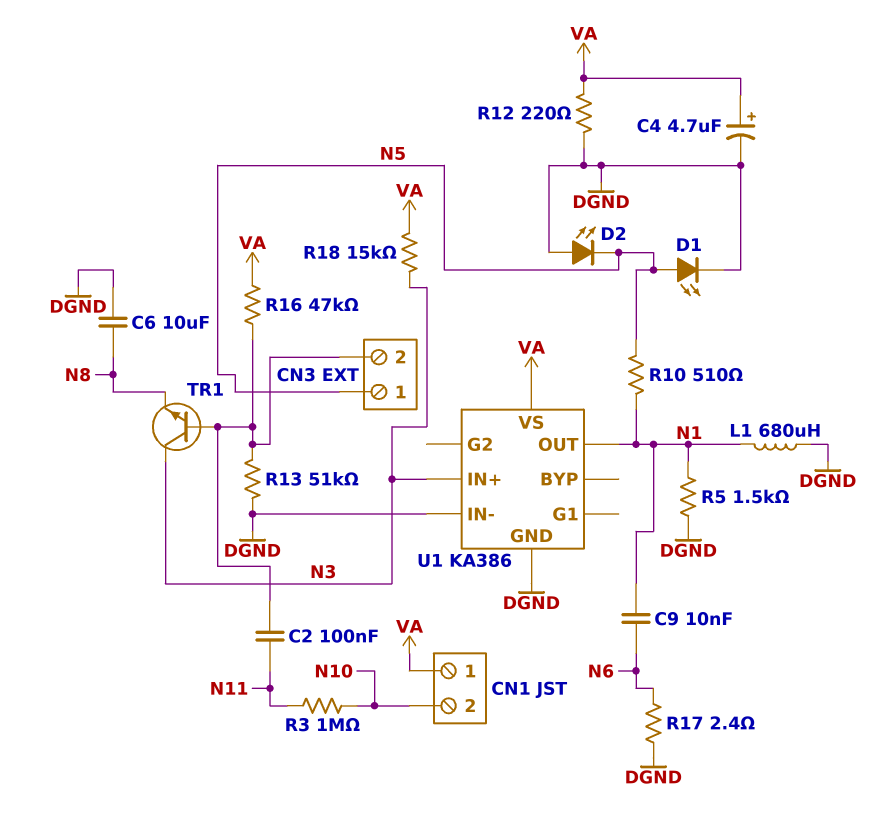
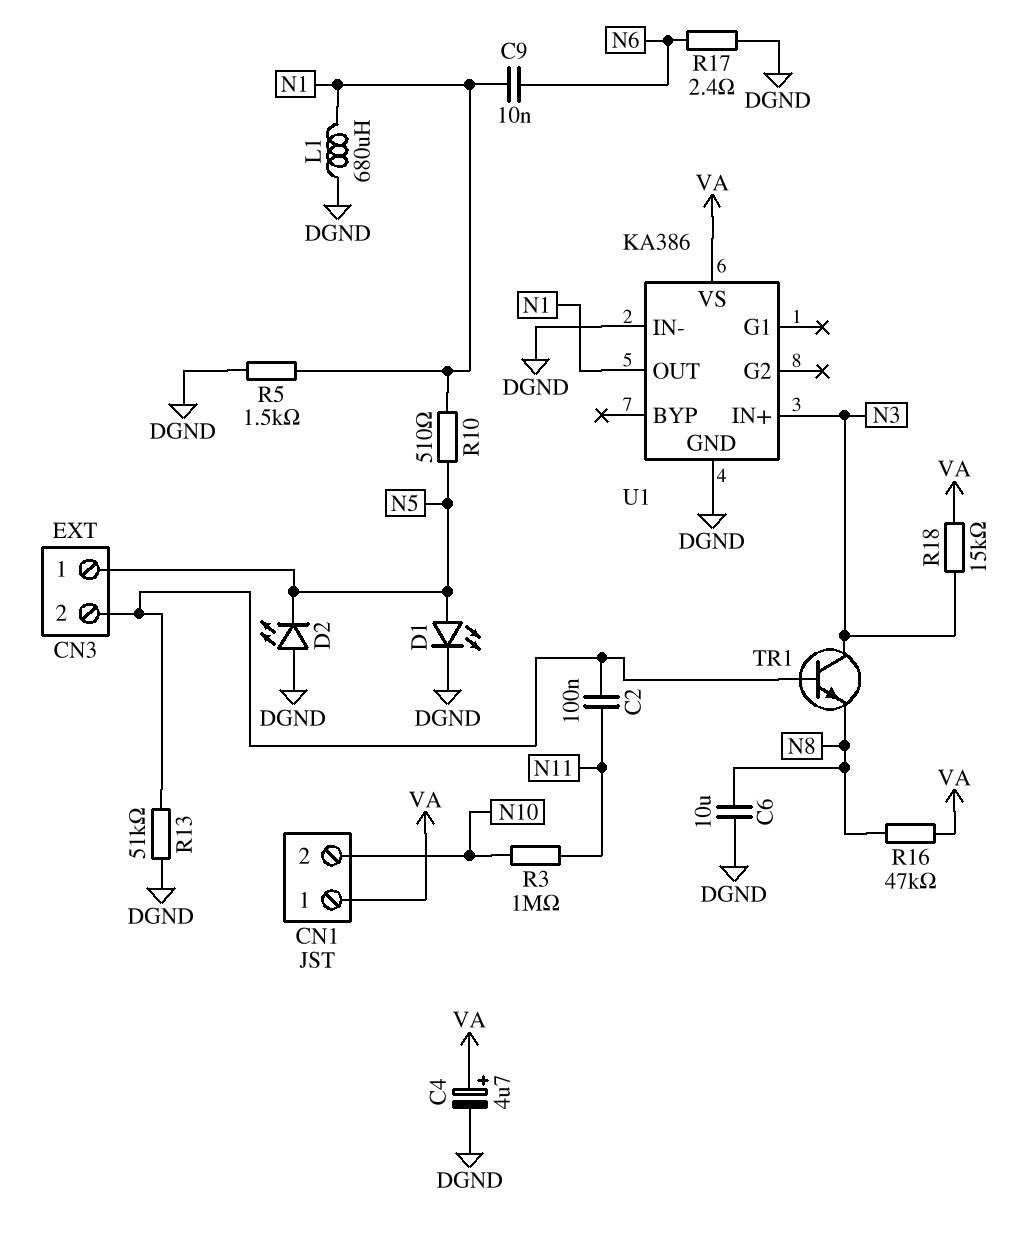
R12: 220 (DGND, VA) -> none
R16: 47k (CN3/2, VA) -> 47k (N8, VA)

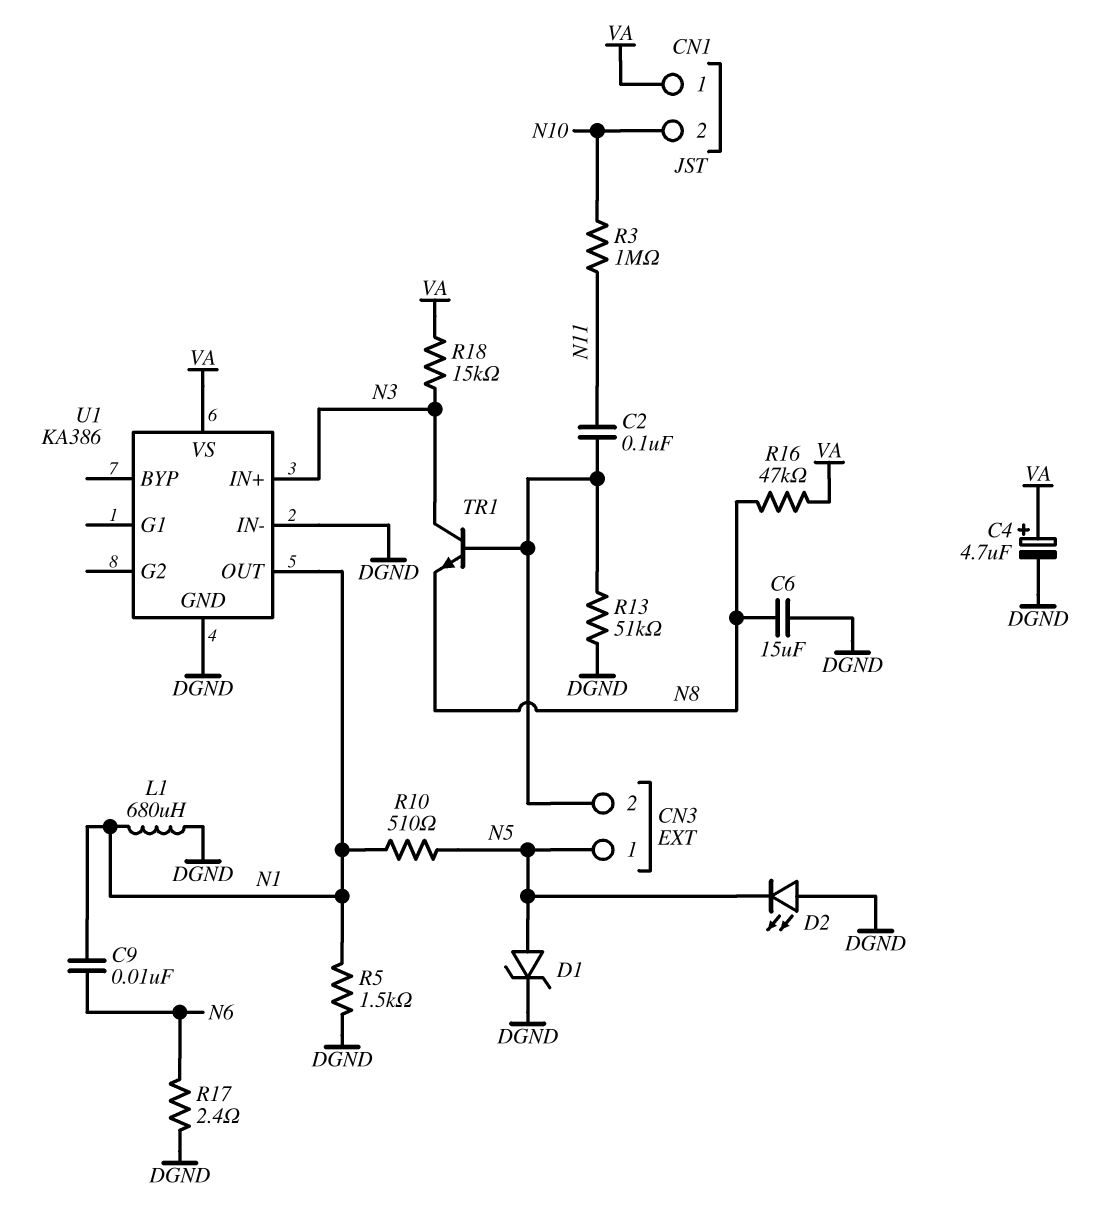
C6: 10uF (DGND, N8) -> 15uF (DGND, N8)
D1: LED (A N5, K DGND) -> zener (A N5, K DGND)

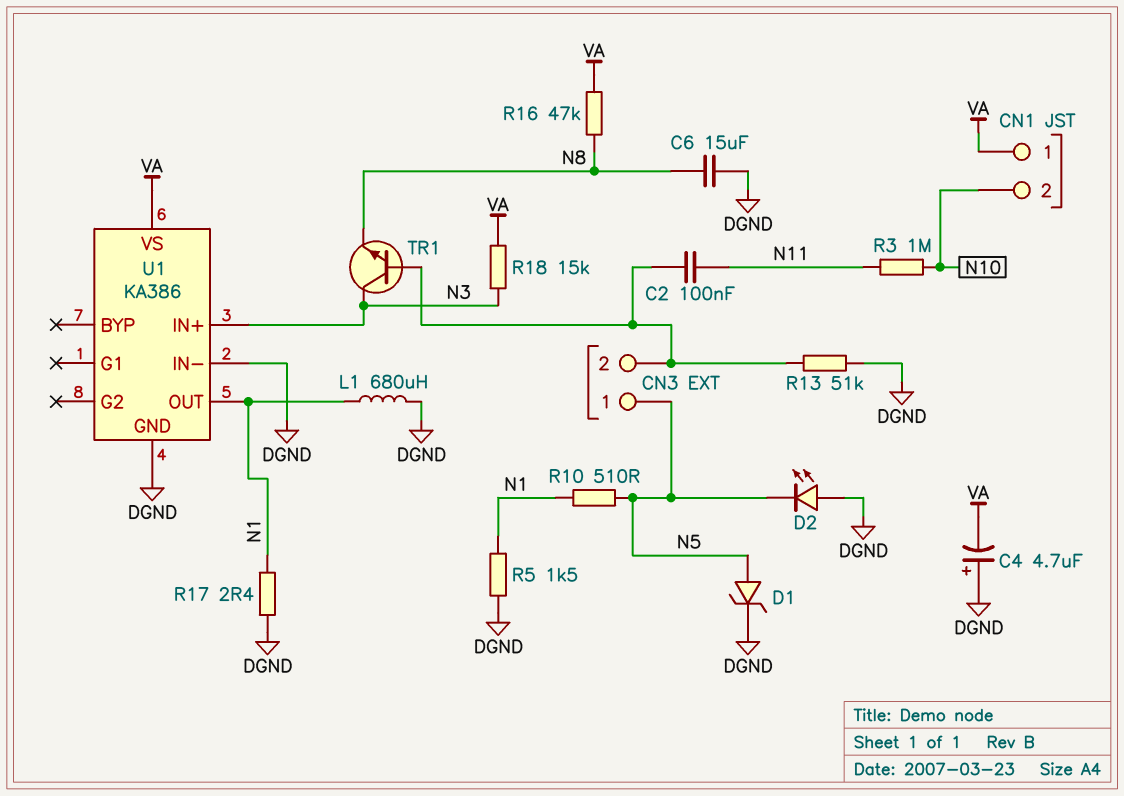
C4: 4.7uF (plus VA, minus DGND) -> 4.7uF (plus DGND, minus VA)
C9: 10nF (N1, N6) -> none
R17: 2.4 (DGND, N6) -> 2.4 (DGND, N1)

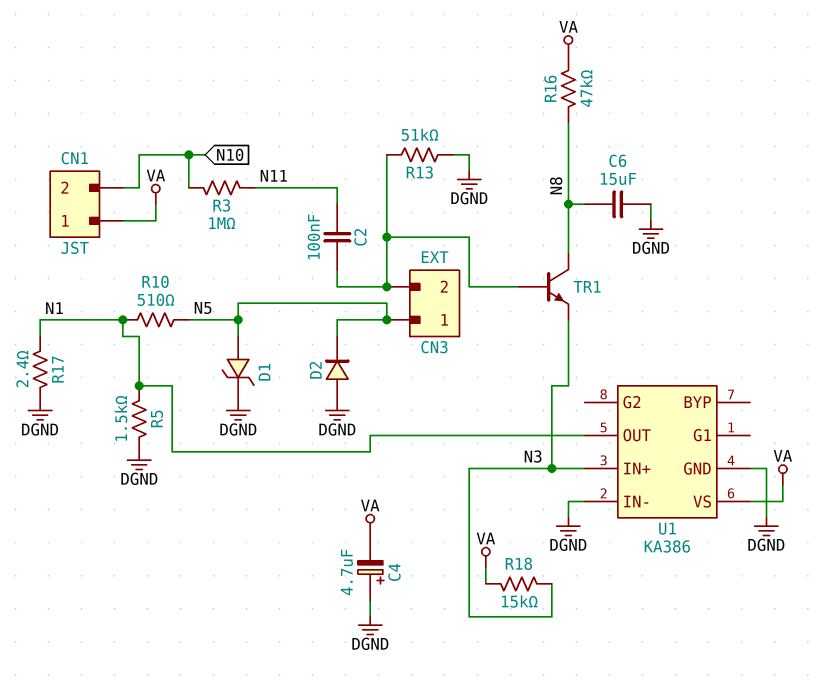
D2: LED (A DGND, K N5) -> diode (A DGND, K N5)
L1: 680uH (DGND, N1) -> none
TR1: NPN (B CN3/2, C N3, E N8) -> NPN (B CN3/2, C N8, E N3)

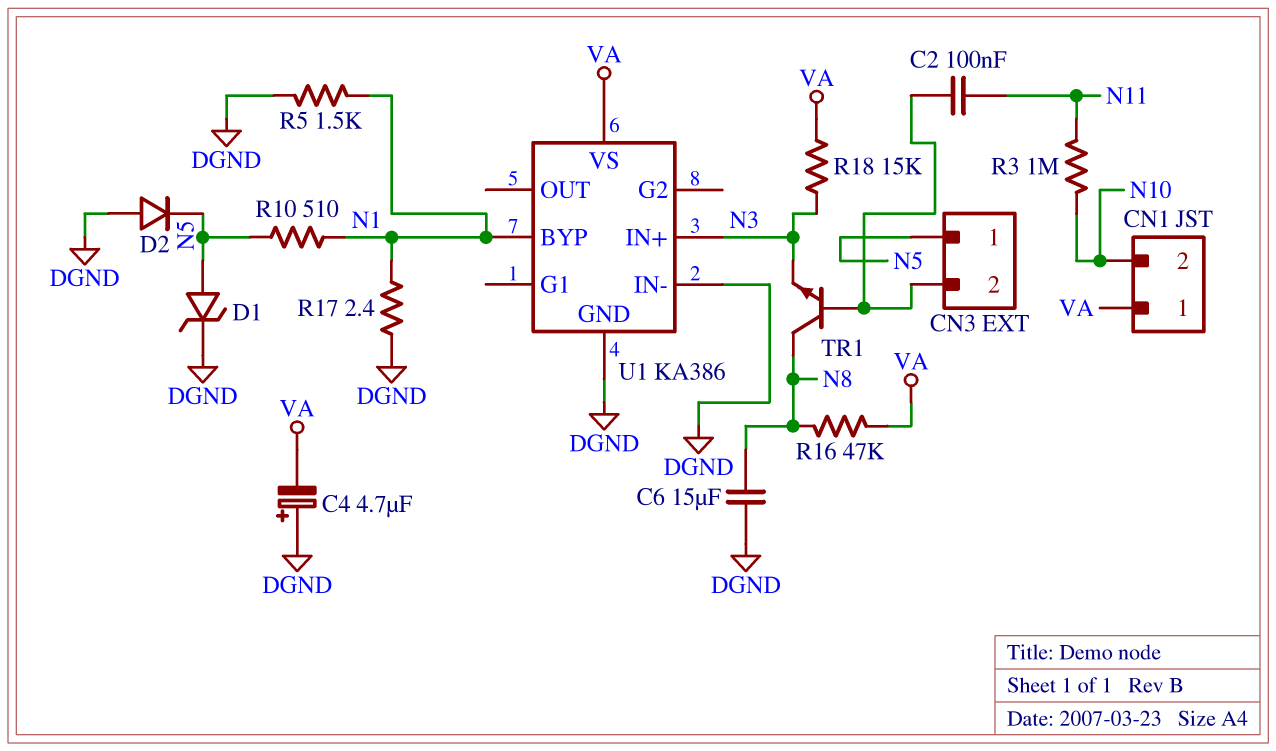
R13: 51k (CN3/2, DGND) -> none
U1 pin BYP: none -> N1
U1 pin OUT: N1 -> none

